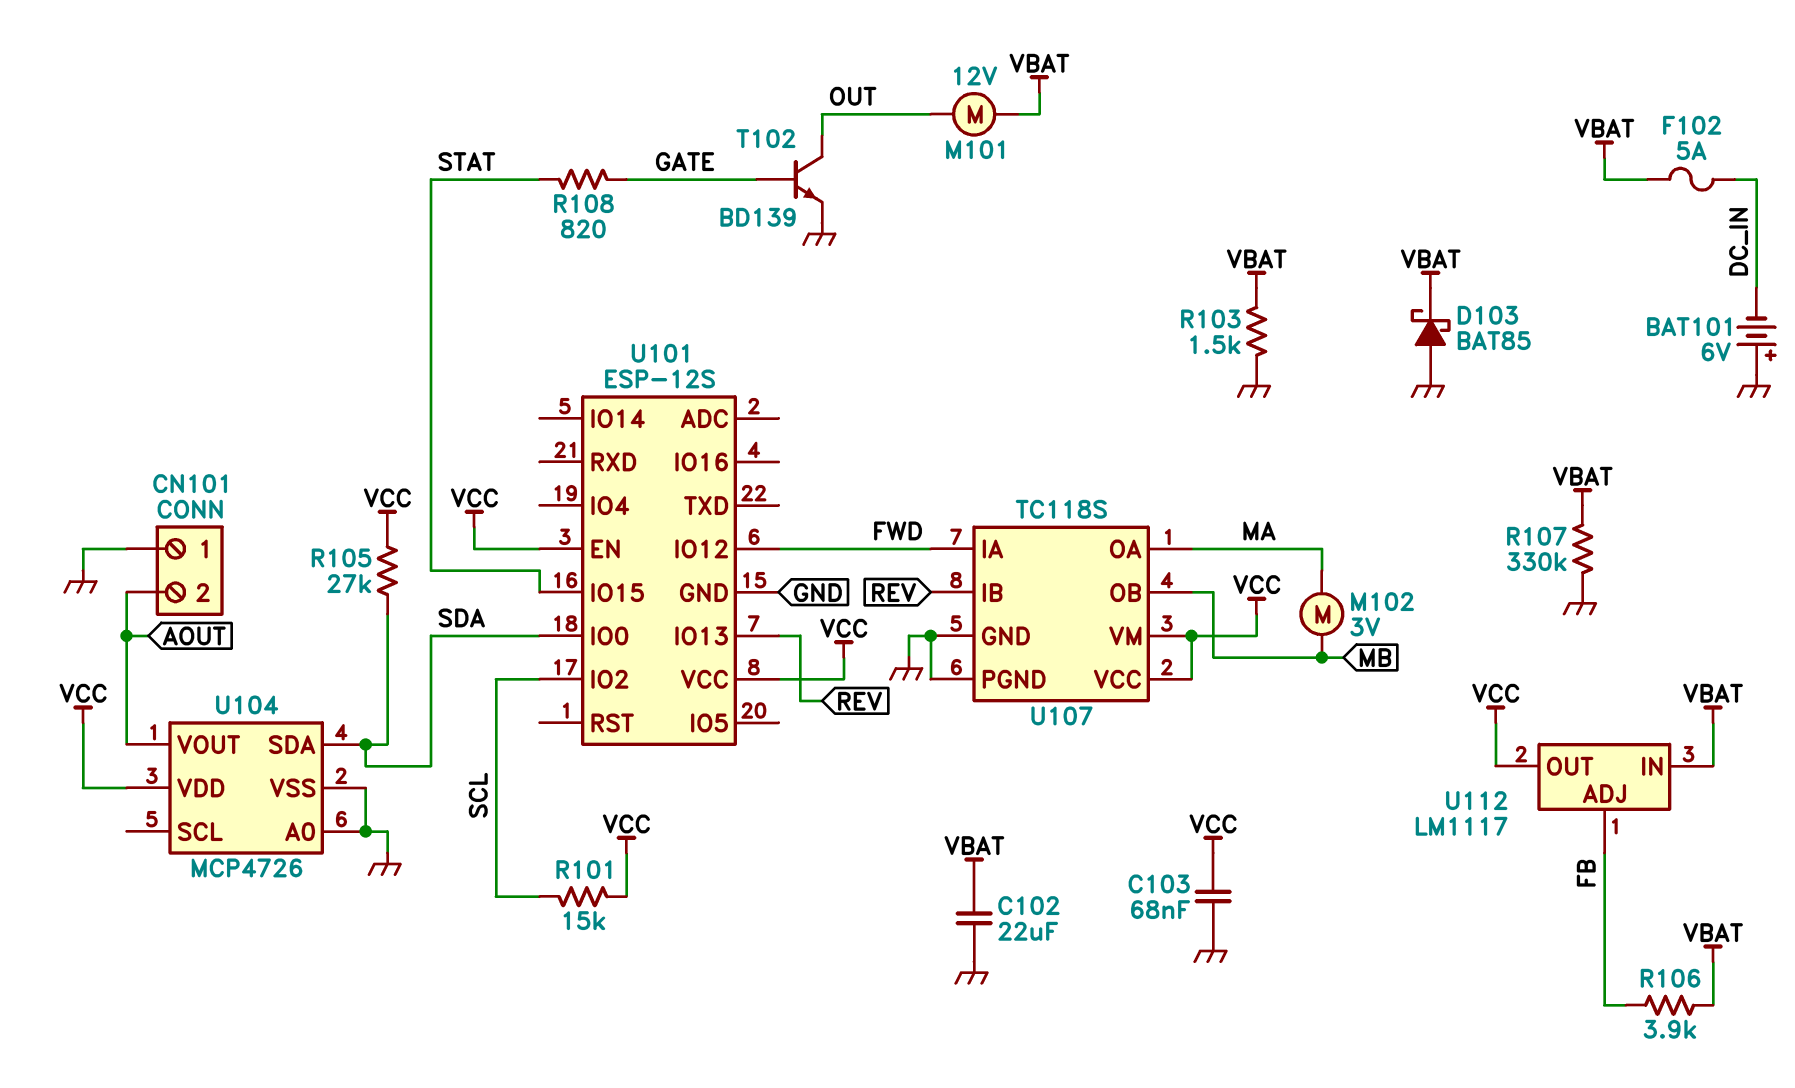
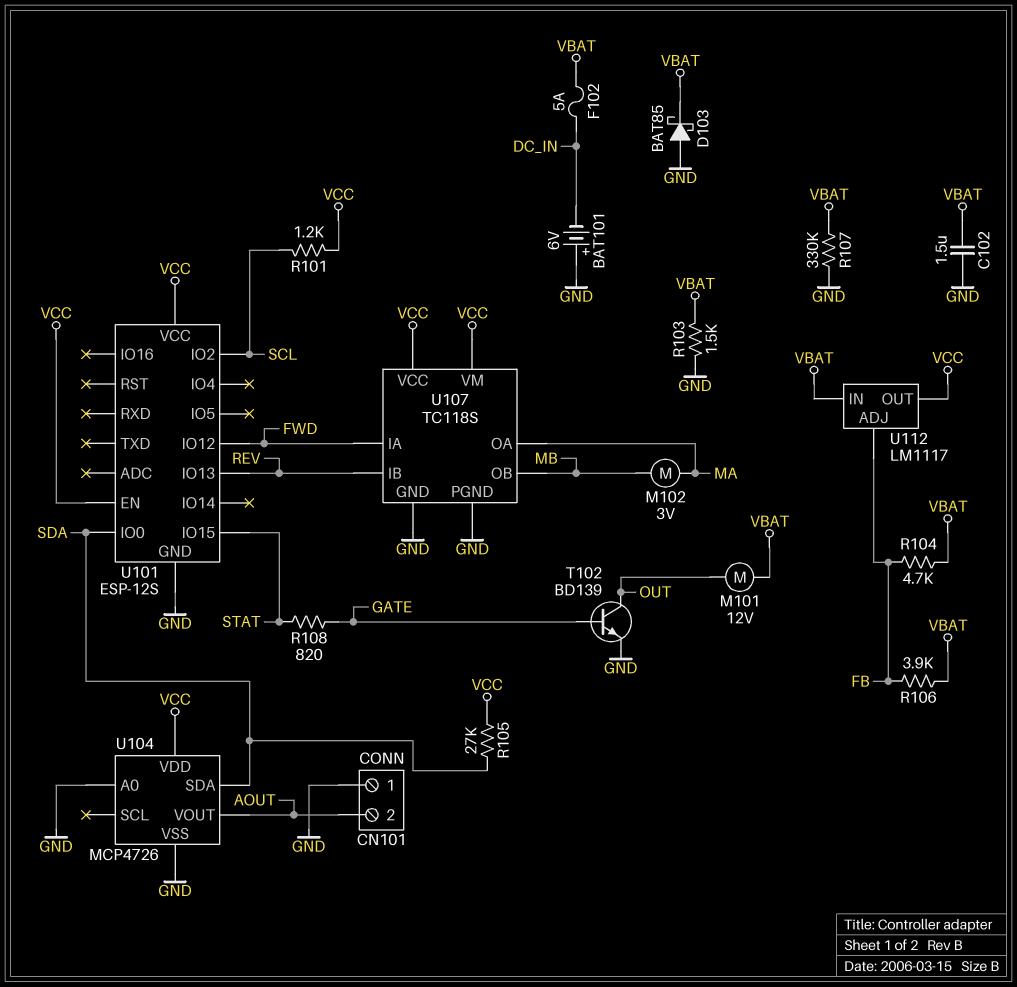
C102: 22uF (GND, VBAT) -> 1.5uF (GND, VBAT)
C103: 68nF (GND, VCC) -> none
R101: 15k (SCL, VCC) -> 1.2k (SCL, VCC)
R104: none -> 4.7k (FB, VBAT)

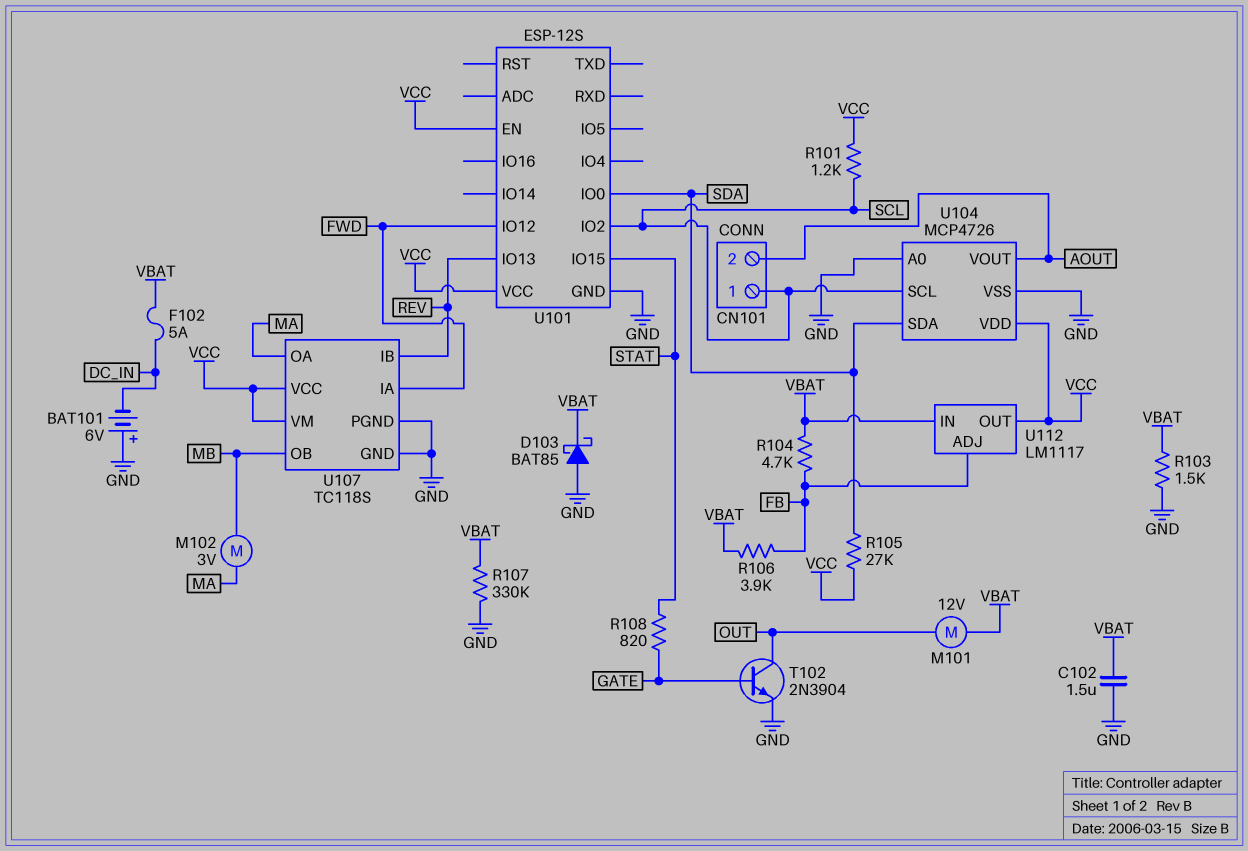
CN101 pin 1: GND -> SCL
T102: NPN BD139 (B GATE, C OUT, E GND) -> NPN 2N3904 (B GATE, C OUT, E GND)
U104 pin SCL: none -> SCL

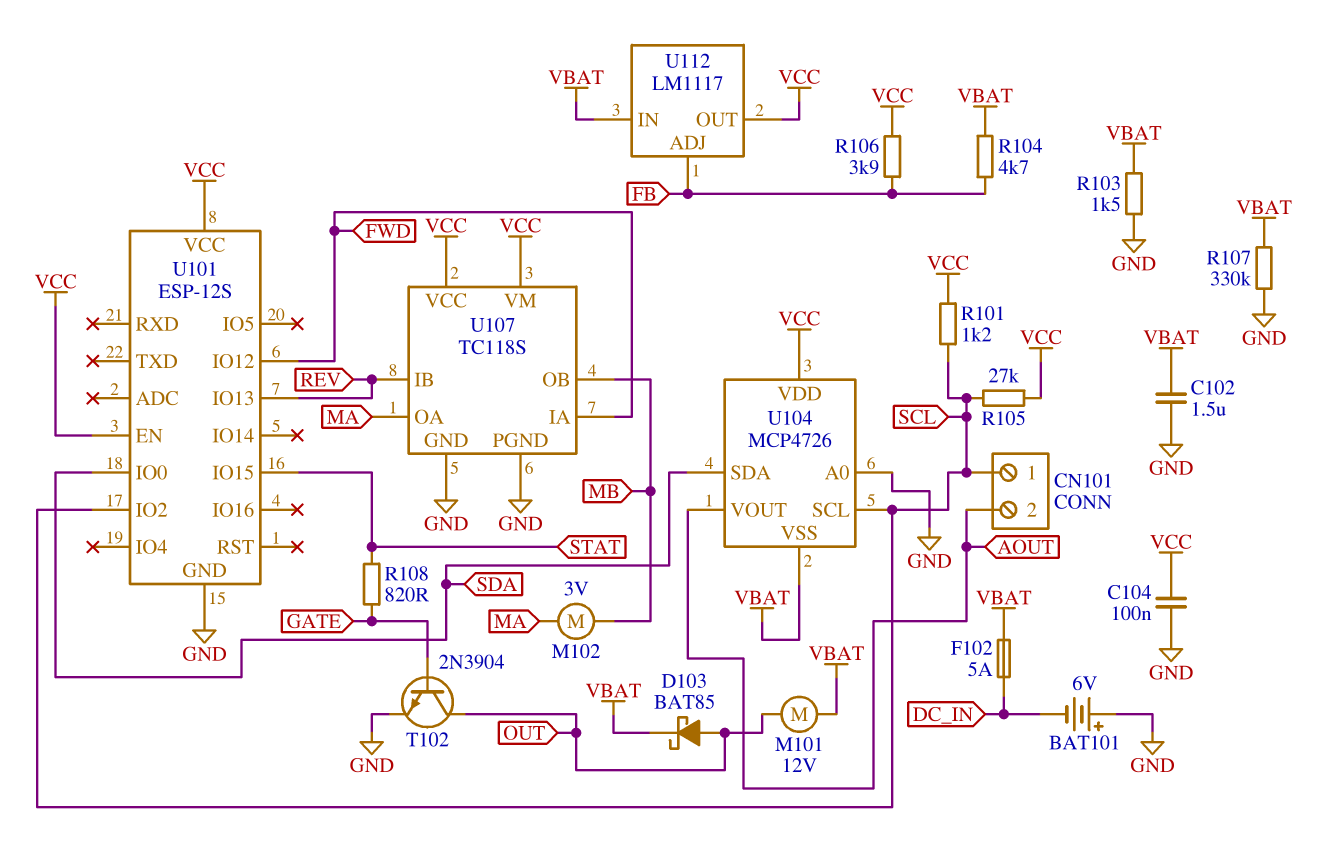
C104: none -> 100nF (GND, VCC)
D103: schottky BAT85 (A GND, K VBAT) -> schottky BAT85 (A OUT, K VBAT)
R105: 27k (SDA, VCC) -> 27k (SCL, VCC)
R106: 3.9k (FB, VBAT) -> 3.9k (FB, VCC)
U104 pin VSS: GND -> VBAT

